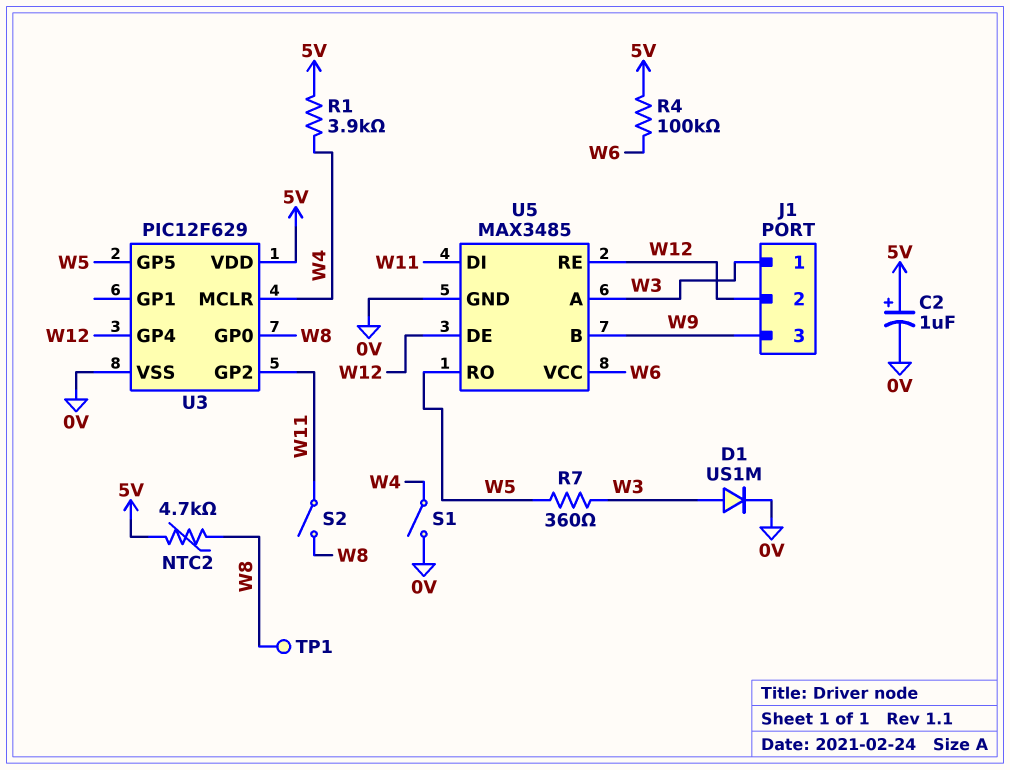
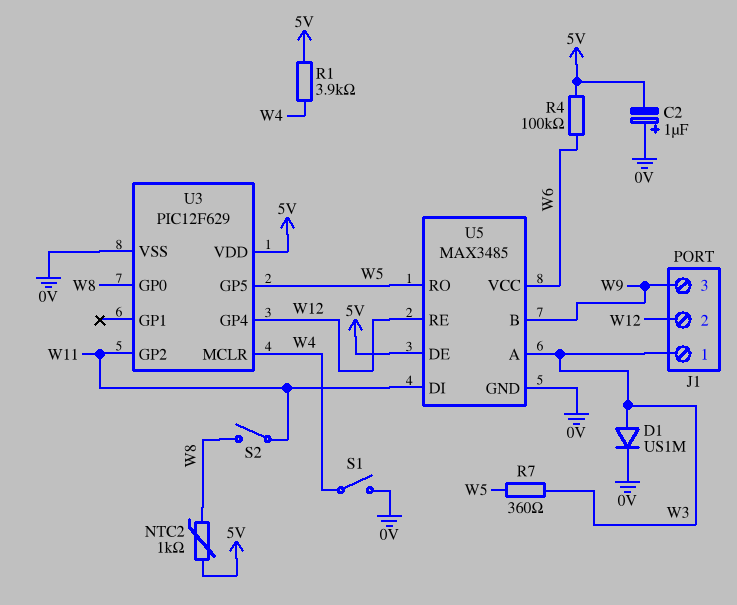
C2: 1uF (plus 5V, minus 0V) -> 1uF (plus 0V, minus 5V)
NTC2: 4.7k (5V, W8) -> 1k (5V, W8)
TP1: test point (W8) -> none
U5 pin DE: W12 -> 5V

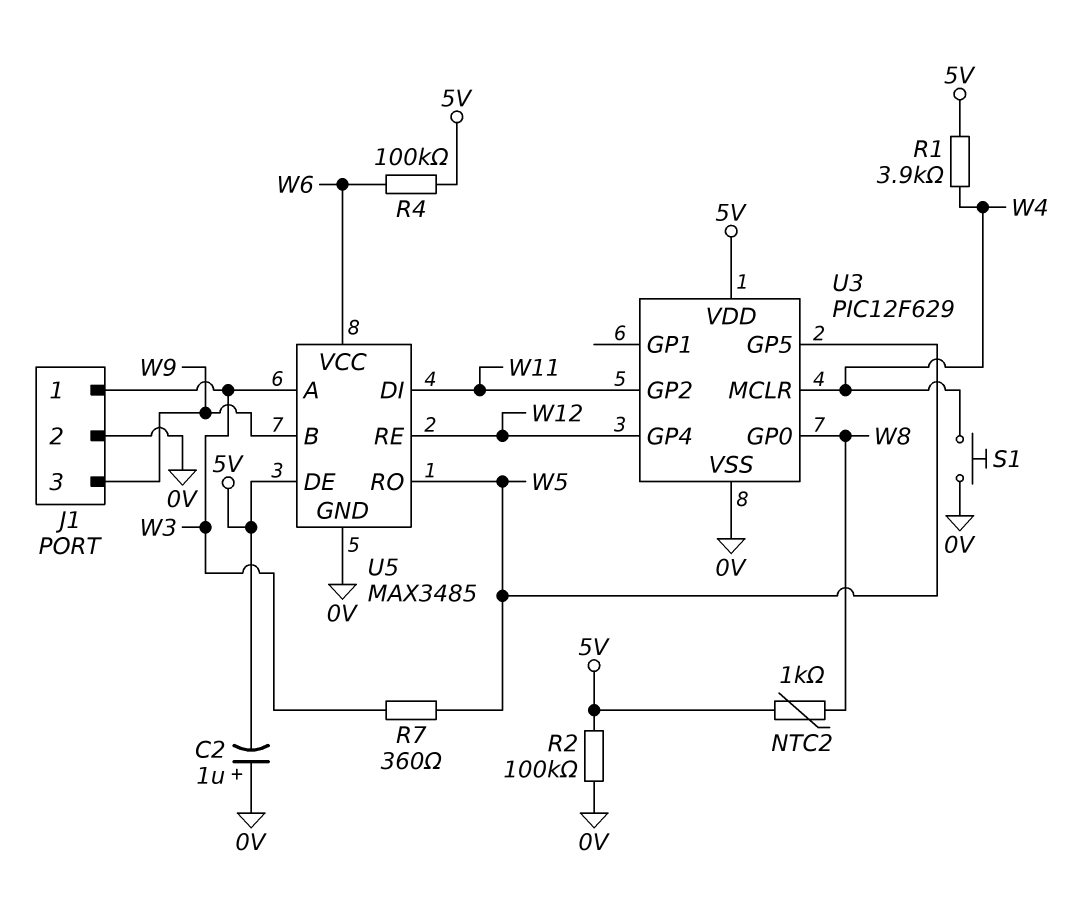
D1: diode US1M (A W3, K 0V) -> none
J1 pin 2: W12 -> 0V
R2: none -> 100k (0V, 5V)
S1: switch (0V, W4) -> button (0V, W4)
S2: switch (W8, W11) -> none

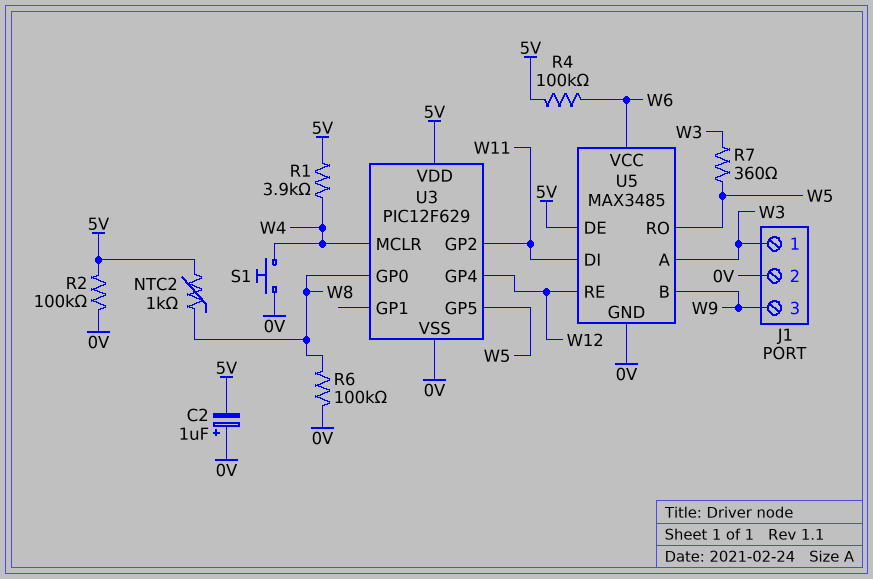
R6: none -> 100k (0V, W8)

